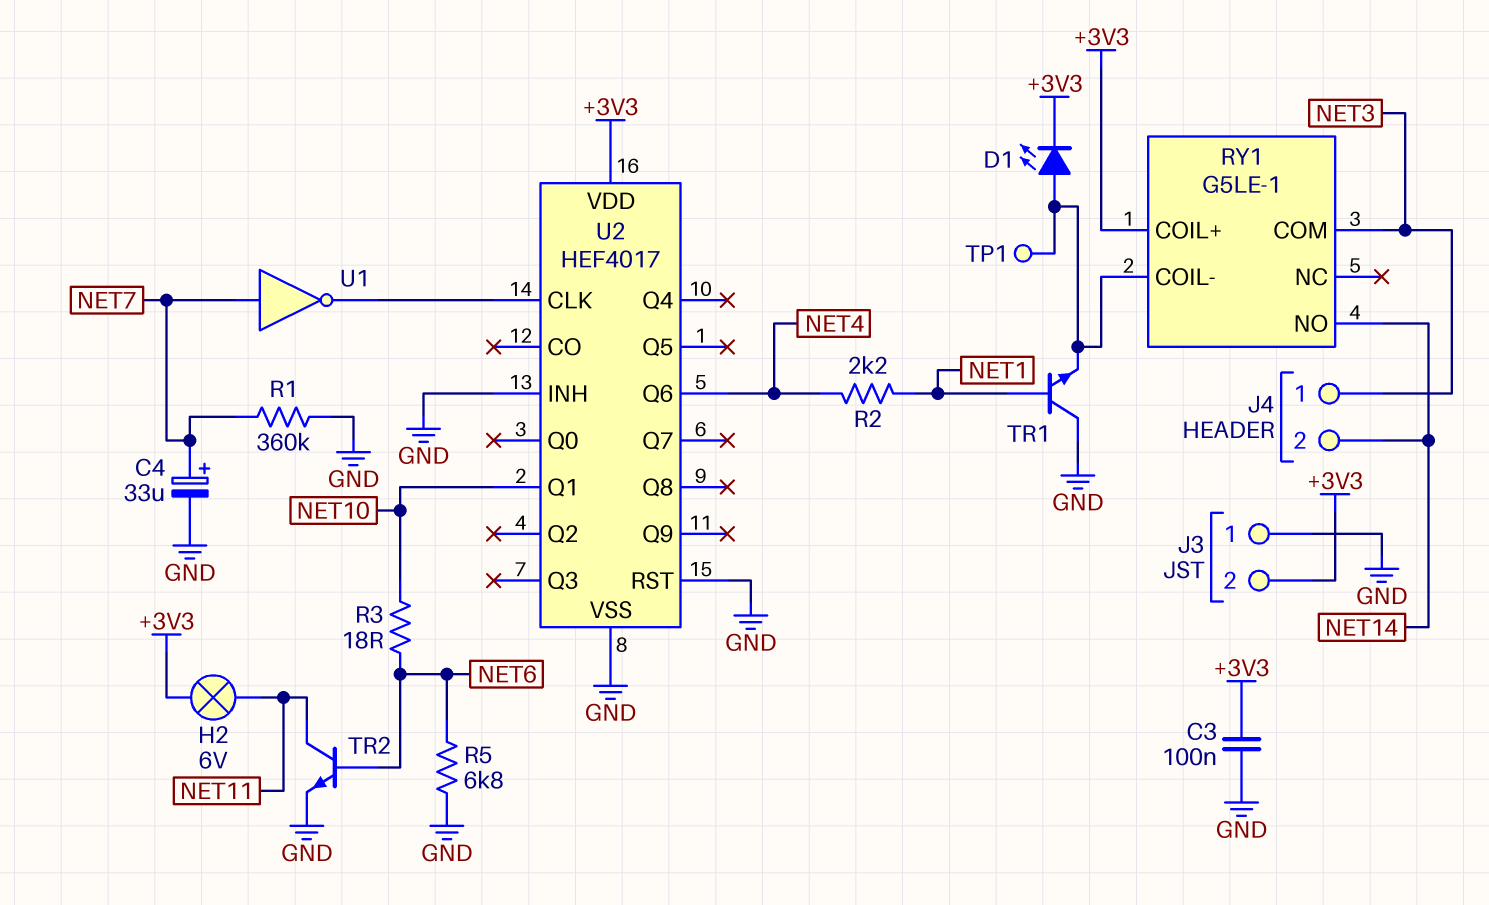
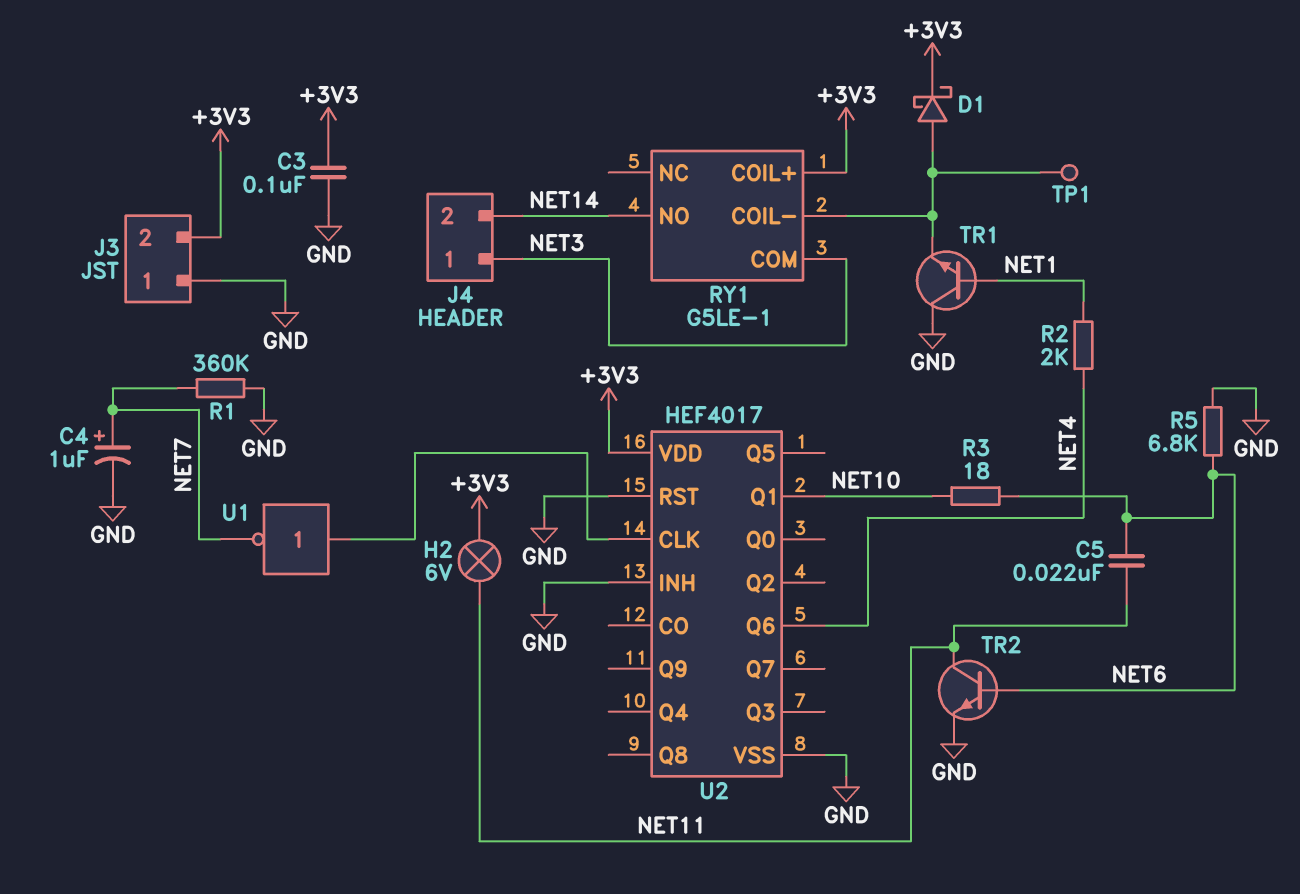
C4: 33uF (plus NET7, minus GND) -> 1uF (plus NET7, minus GND)
C5: none -> 22nF (NET6, NET11)
D1: LED (A RY1/COIL-, K +3V3) -> schottky (A RY1/COIL-, K +3V3)
R2: 2.2k (NET1, NET4) -> 2k (NET1, NET4)
U1: NOT (in NET7, out U2/CLK) -> NOT (in U2/CLK, out NET7)

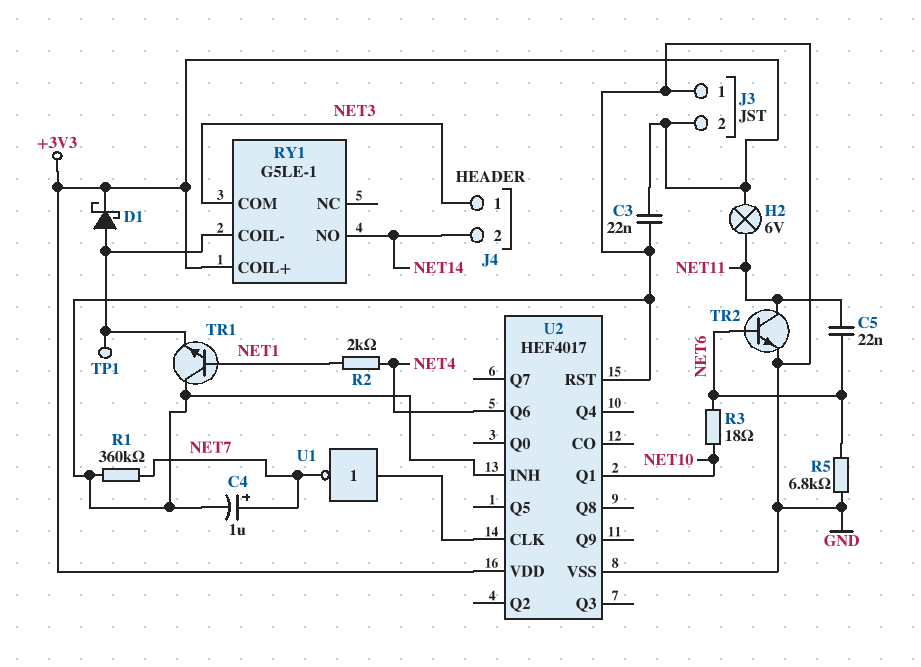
C3: 100nF (+3V3, GND) -> 22nF (+3V3, GND)

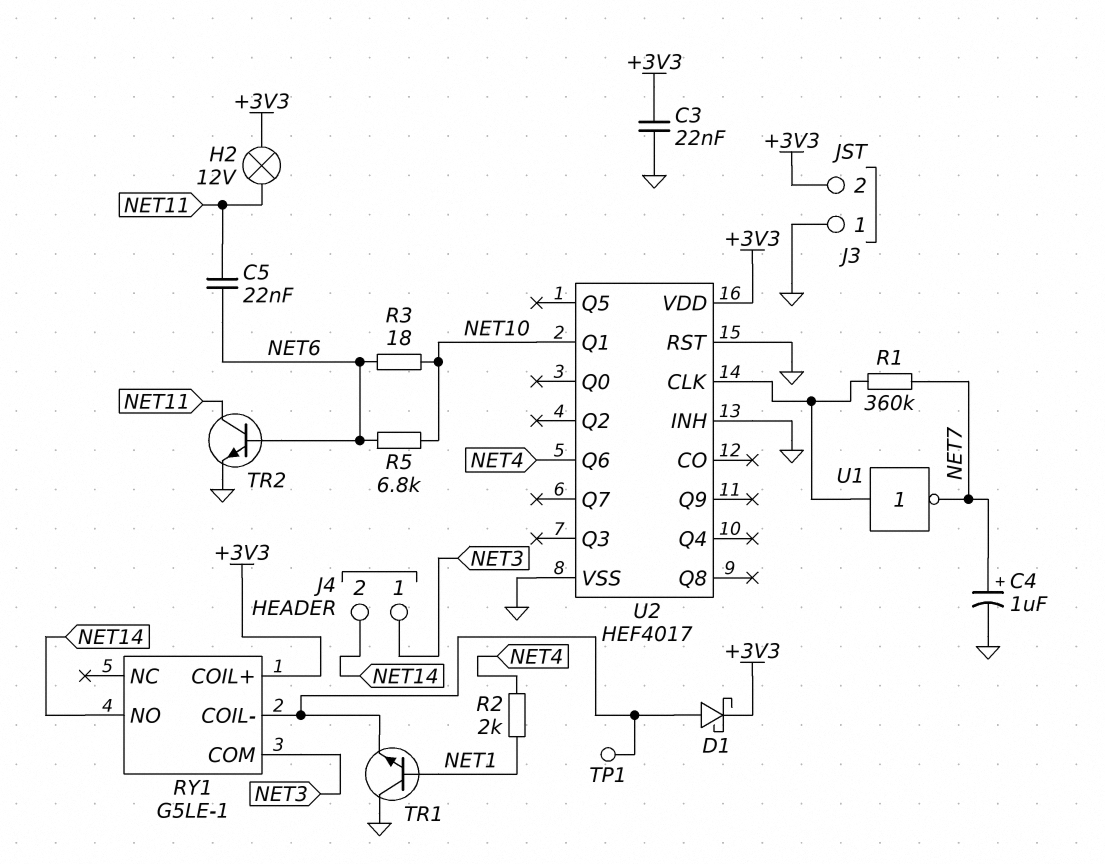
H2: lamp 6V (+3V3, NET11) -> lamp 12V (+3V3, NET11)
R1: 360k (GND, NET7) -> 360k (NET7, U2/CLK)
R5: 6.8k (GND, NET6) -> 6.8k (NET6, NET10)

